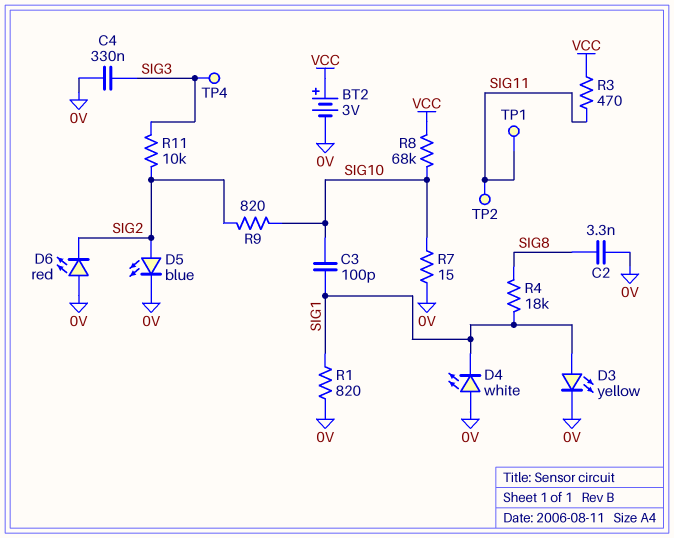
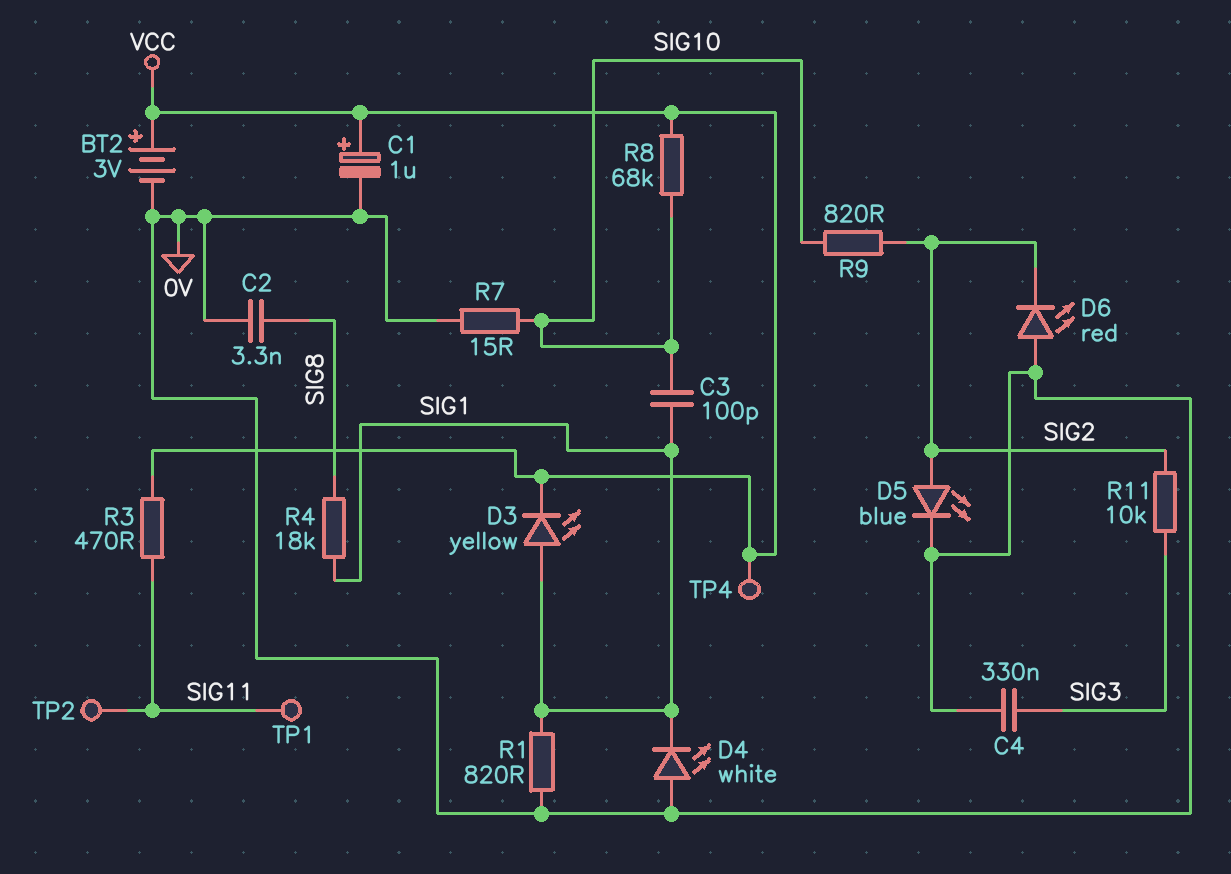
C1: none -> 1uF (plus VCC, minus 0V)
D3: LED yellow (A SIG1, K 0V) -> LED yellow (A SIG1, K VCC)
TP4: test point (SIG3) -> test point (VCC)

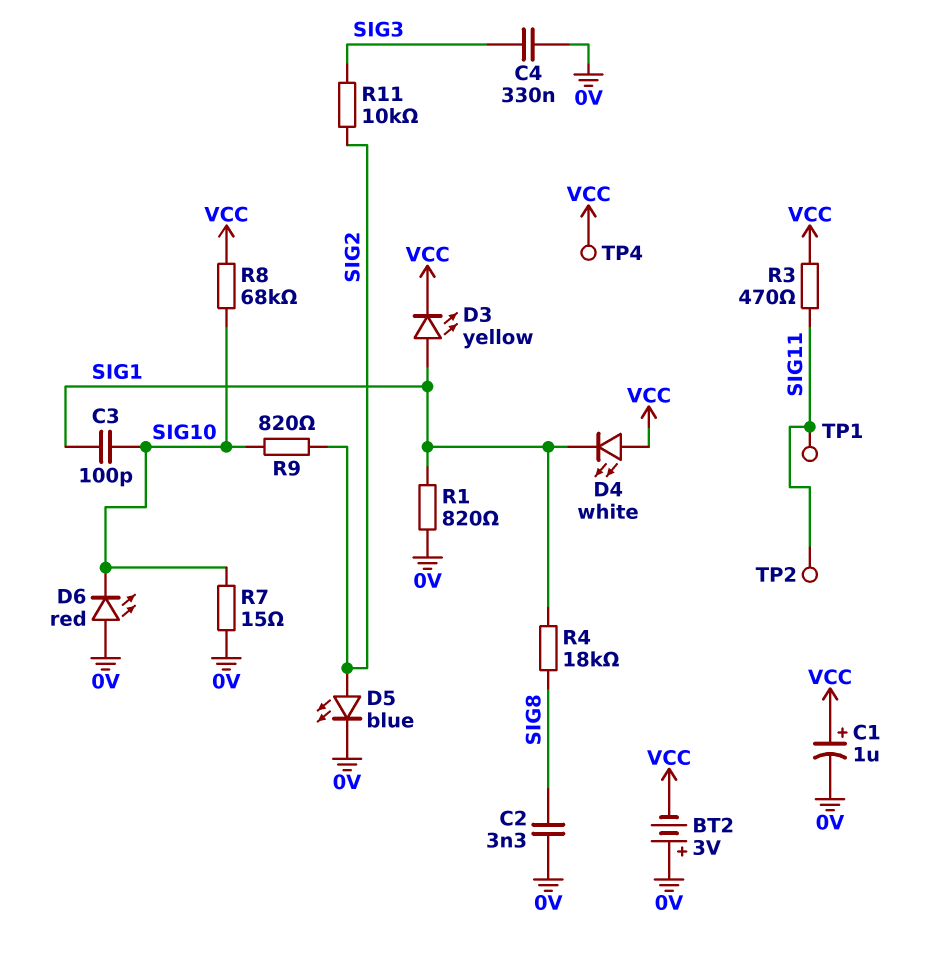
BT2: 3V (plus VCC, minus 0V) -> 3V (plus 0V, minus VCC)
D4: LED white (A 0V, K SIG1) -> LED white (A VCC, K SIG1)
D6: LED red (A 0V, K SIG2) -> LED red (A 0V, K SIG10)

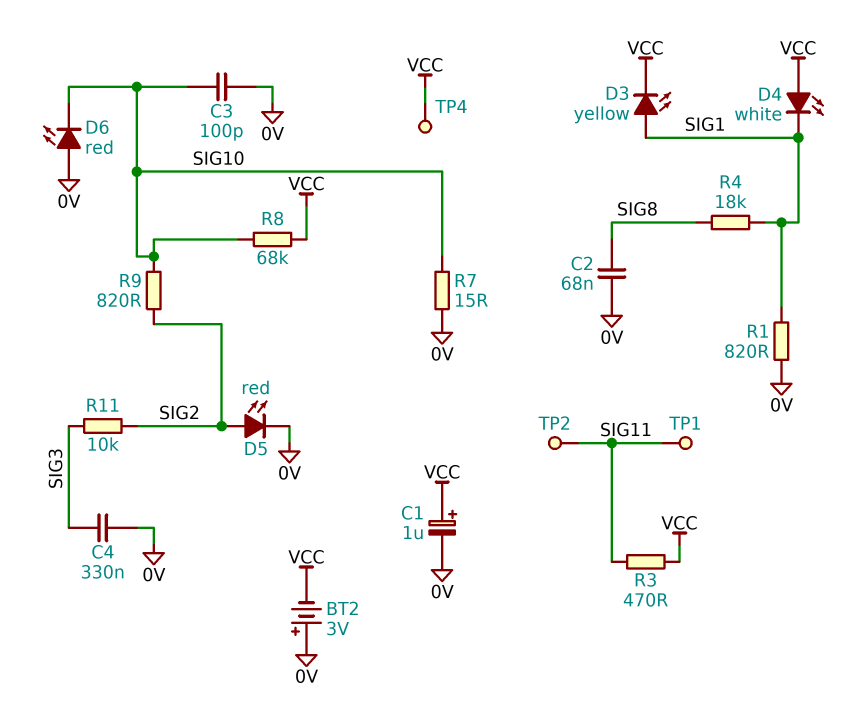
C2: 3.3nF (0V, SIG8) -> 68nF (0V, SIG8)
C3: 100pF (SIG1, SIG10) -> 100pF (0V, SIG10)
D5: LED blue (A SIG2, K 0V) -> LED red (A SIG2, K 0V)

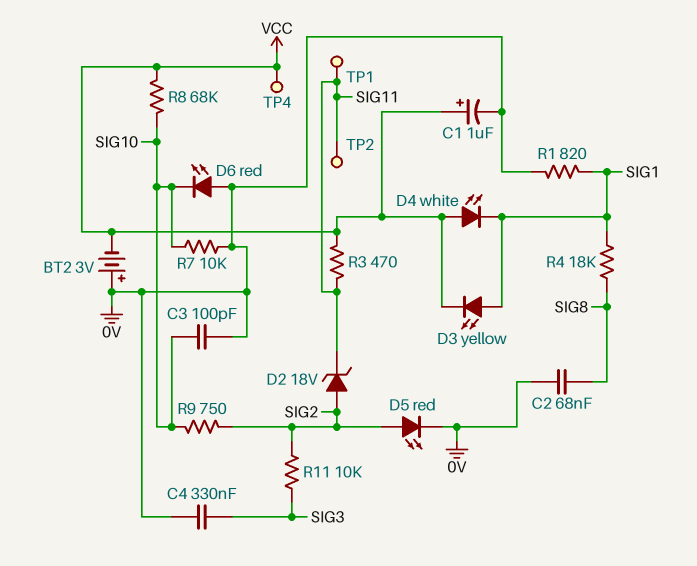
D2: none -> zener 18V (A SIG2, K SIG11)
R7: 15 (0V, SIG10) -> 10k (0V, SIG10)
R9: 820 (SIG2, SIG10) -> 750 (SIG2, SIG10)

